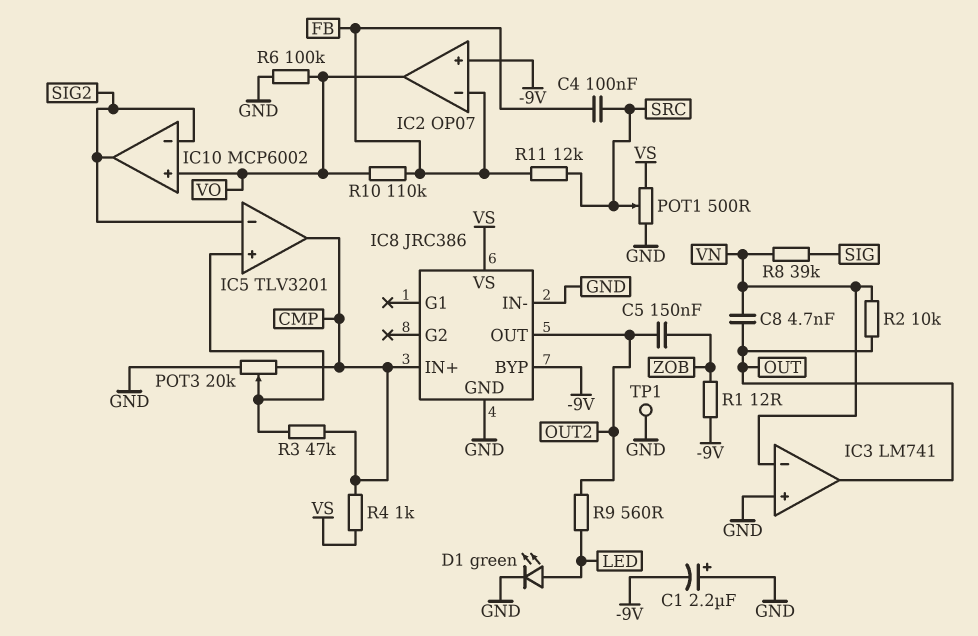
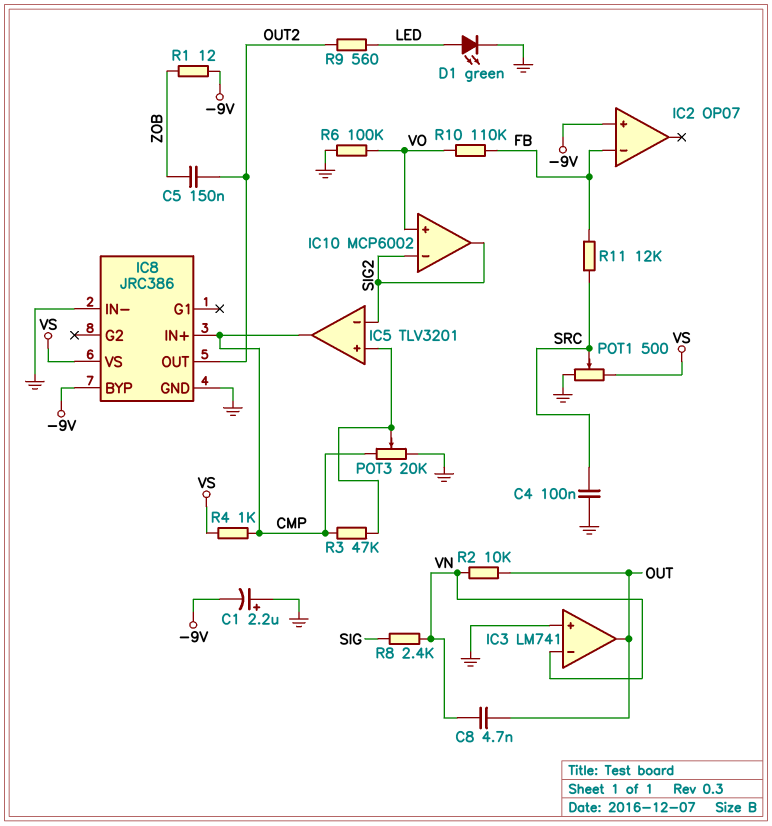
C4: 100nF (FB, SRC) -> 100nF (GND, SRC)
IC2 pin out: VO -> none
R8: 39k (SIG, VN) -> 2.4k (SIG, VN)
TP1: test point (GND) -> none

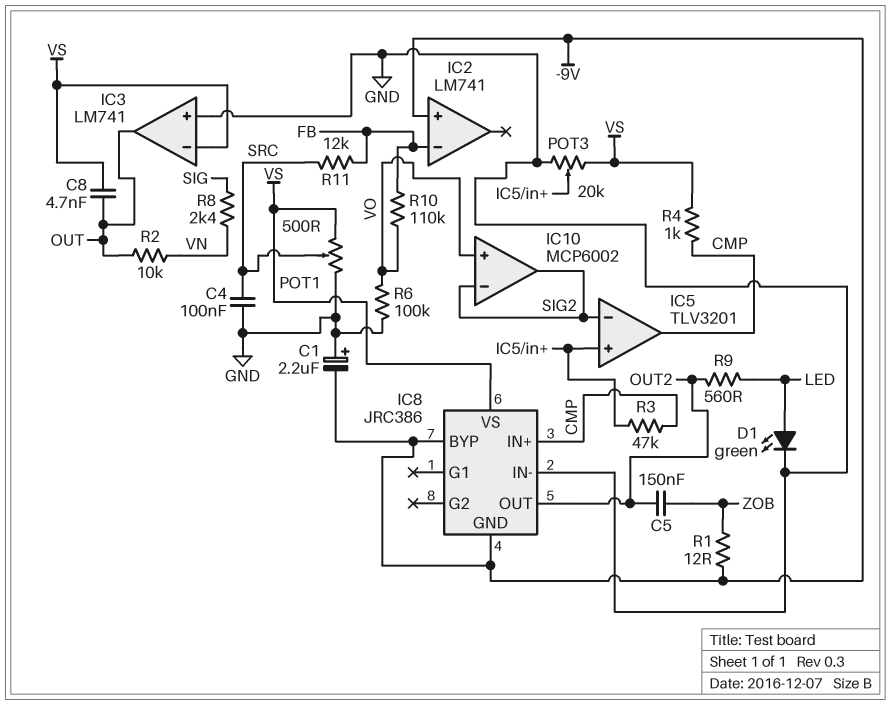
C8: 4.7nF (OUT, VN) -> 4.7nF (OUT, VS)
IC2: OP07 -> LM741
IC3 pin in-: VN -> VS
IC8 pin GND: GND -> -9V
POT3: 20k (CMP, GND, wiper IC5/in+) -> 20k (GND, VS, wiper IC5/in+)

